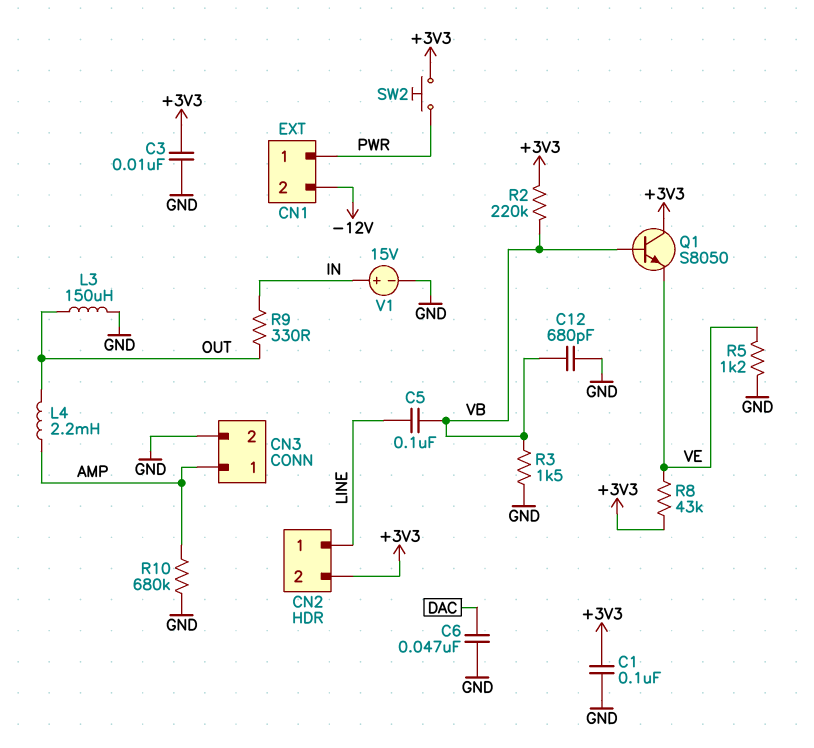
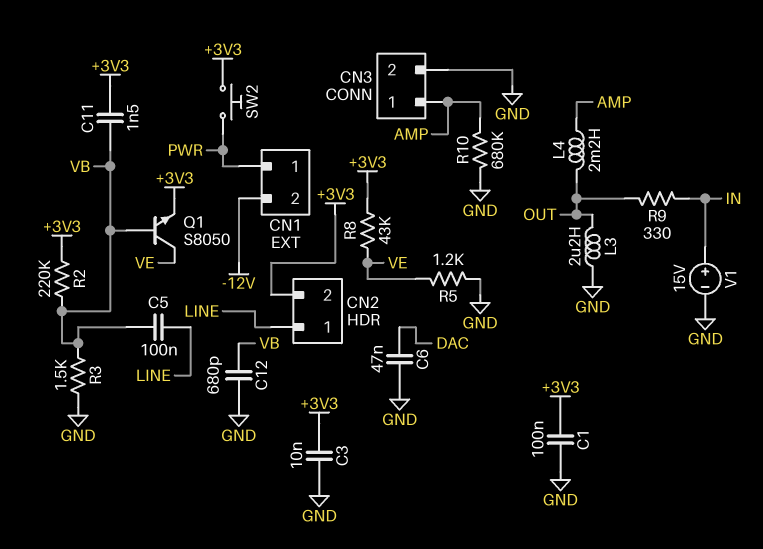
C11: none -> 1.5nF (+3V3, VB)
L3: 150uH (GND, OUT) -> 2.2uH (GND, OUT)
Q1: NPN S8050 (B VB, C +3V3, E VE) -> NPN S8050 (B VB, C VE, E +3V3)

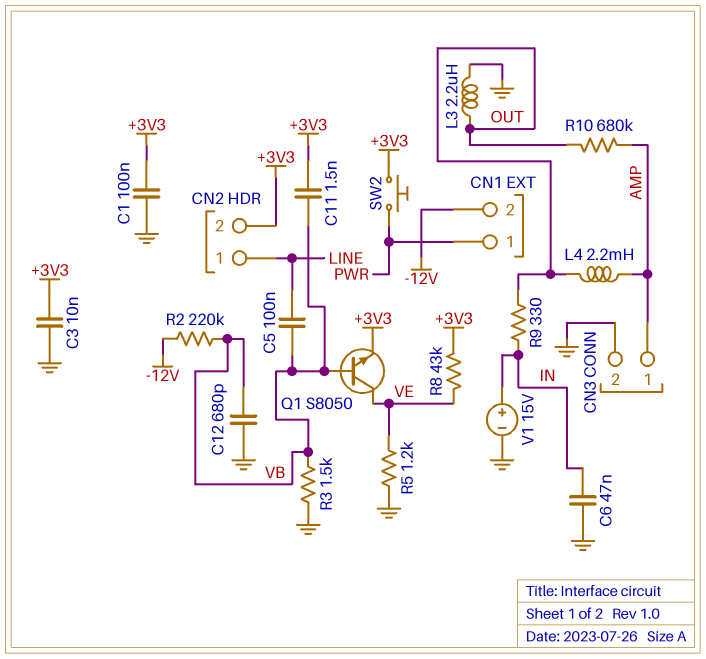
C6: 47nF (DAC, GND) -> 47nF (GND, IN)
R2: 220k (+3V3, VB) -> 220k (-12V, VB)
R10: 680k (AMP, GND) -> 680k (AMP, OUT)

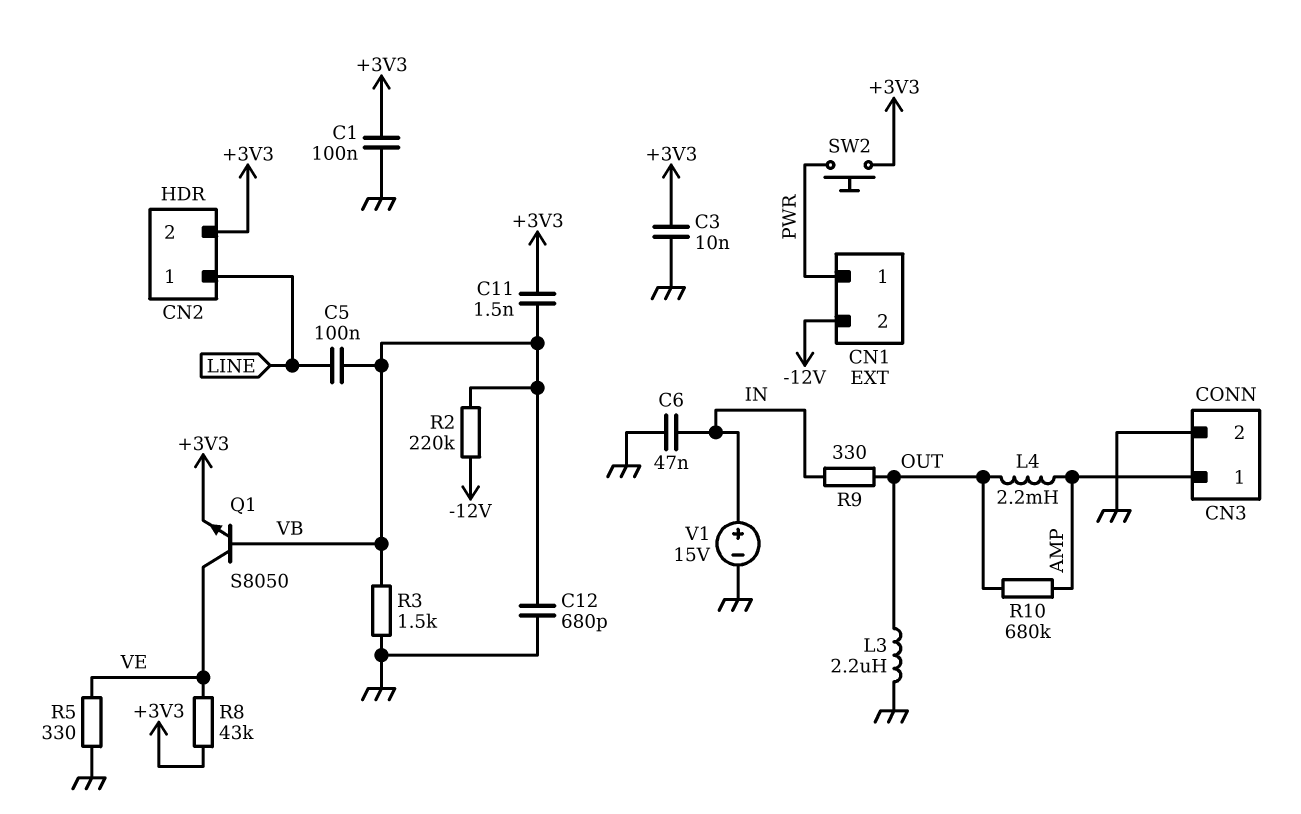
R5: 1.2k (GND, VE) -> 330 (GND, VE)

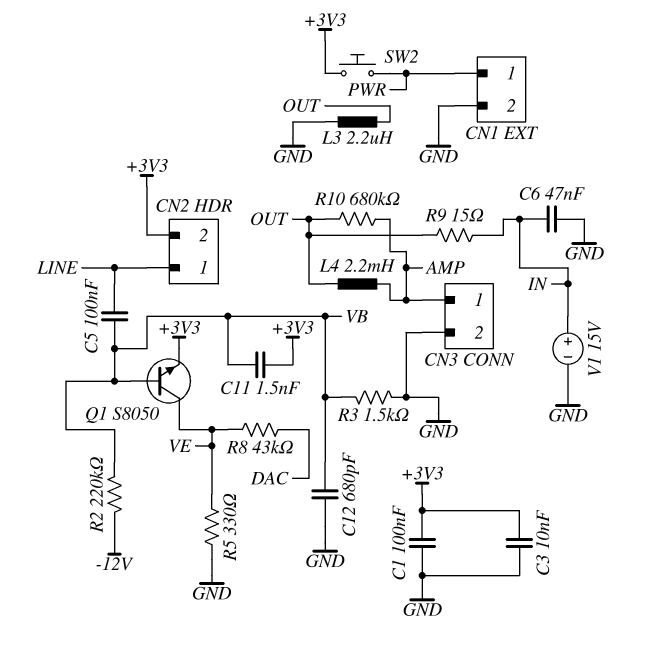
CN1 pin 2: -12V -> GND
R8: 43k (+3V3, VE) -> 43k (DAC, VE)
R9: 330 (IN, OUT) -> 15 (IN, OUT)

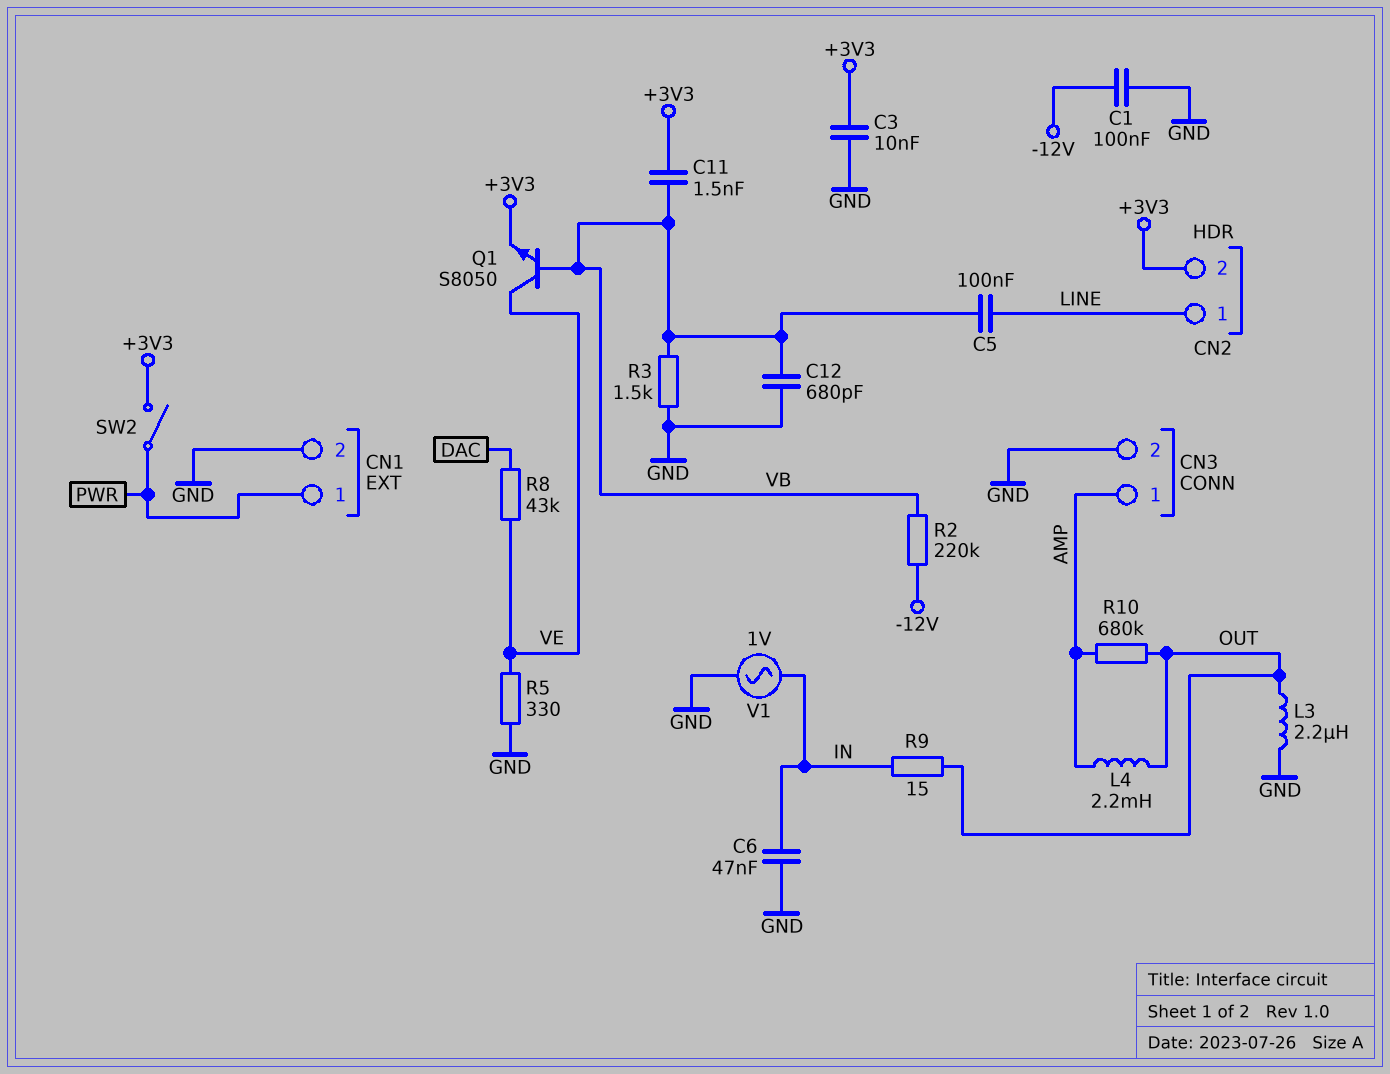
C1: 100nF (+3V3, GND) -> 100nF (-12V, GND)
SW2: button (+3V3, PWR) -> switch (+3V3, PWR)
V1: 15V (plus IN, minus GND) -> AC 1V (GND, IN)

